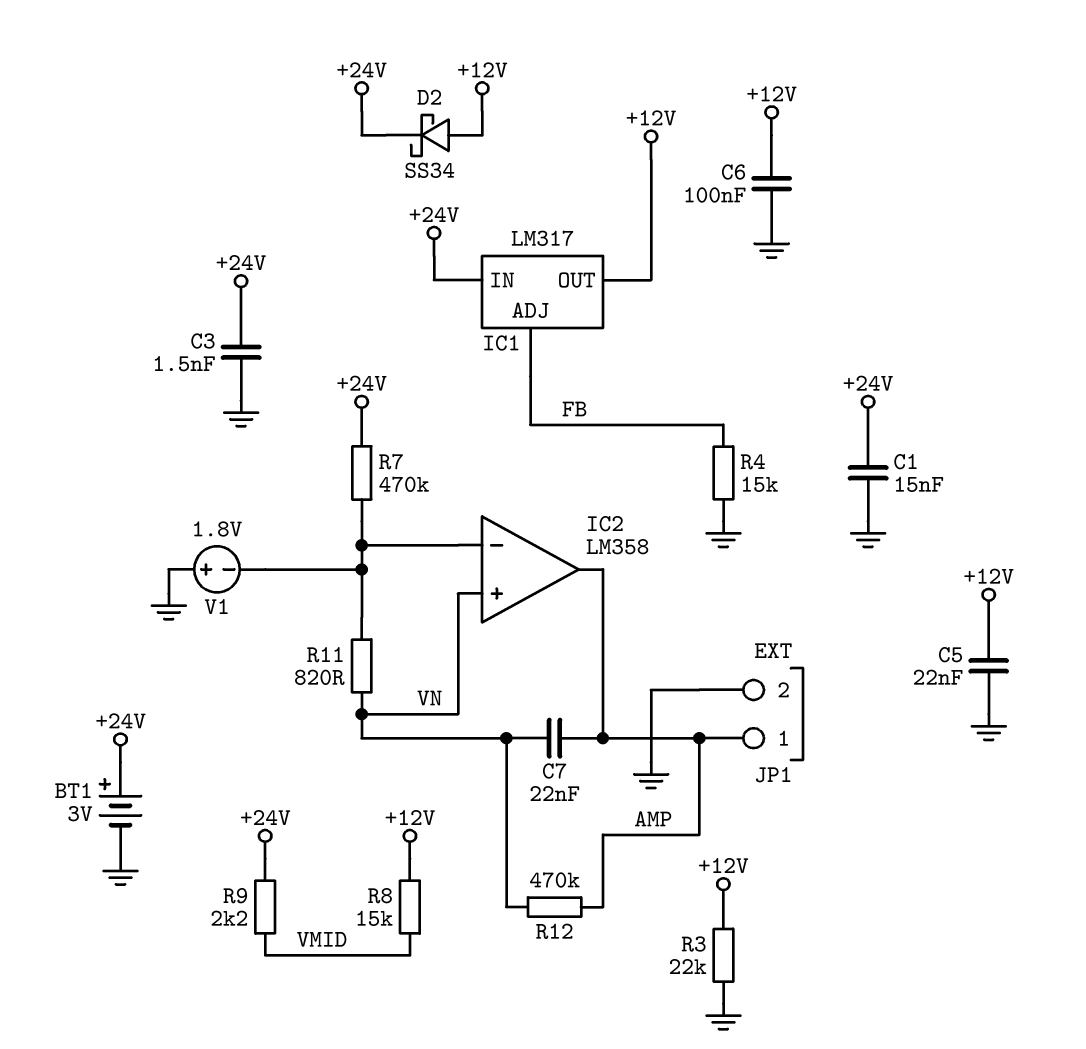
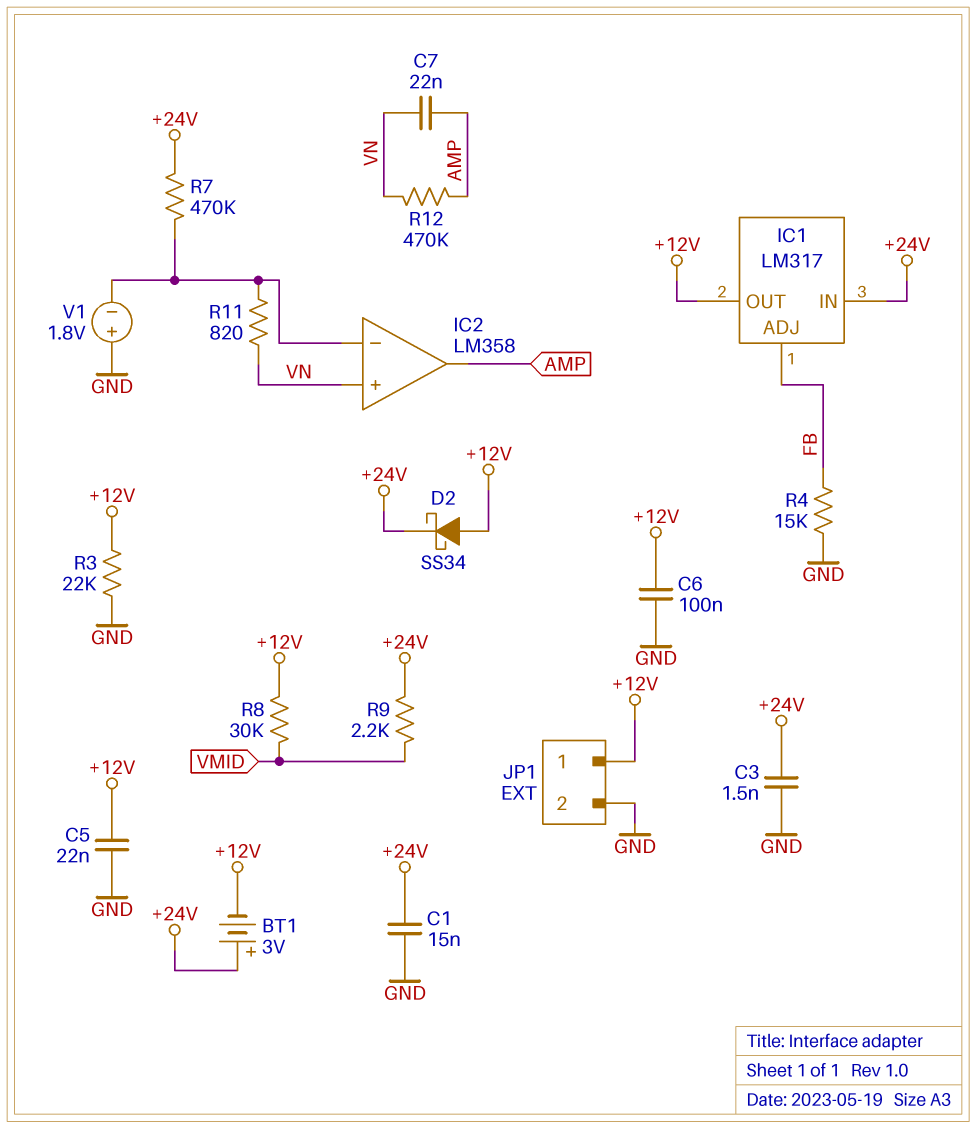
BT1: 3V (plus +24V, minus GND) -> 3V (plus +24V, minus +12V)
JP1 pin 1: AMP -> +12V
R8: 15k (+12V, VMID) -> 30k (+12V, VMID)

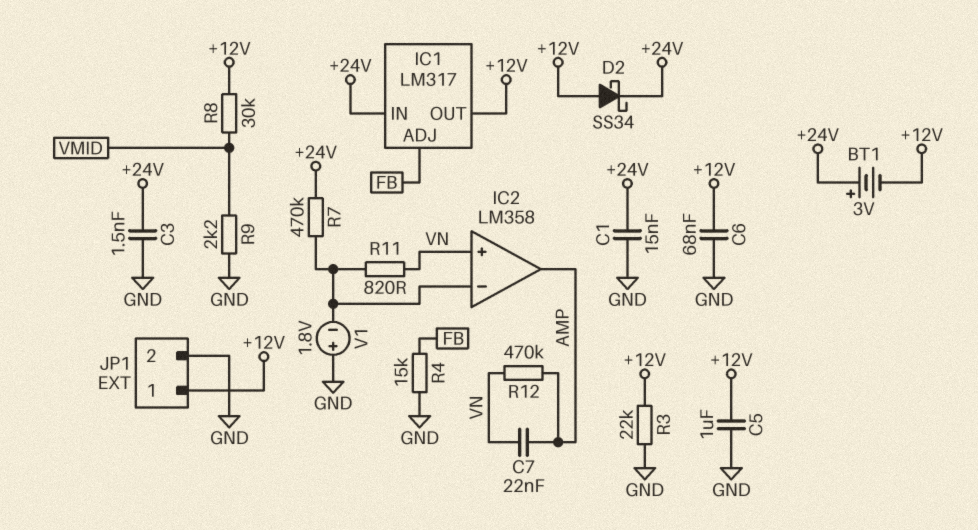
C5: 22nF (+12V, GND) -> 1uF (+12V, GND)
C6: 100nF (+12V, GND) -> 68nF (+12V, GND)
R9: 2.2k (+24V, VMID) -> 2.2k (GND, VMID)

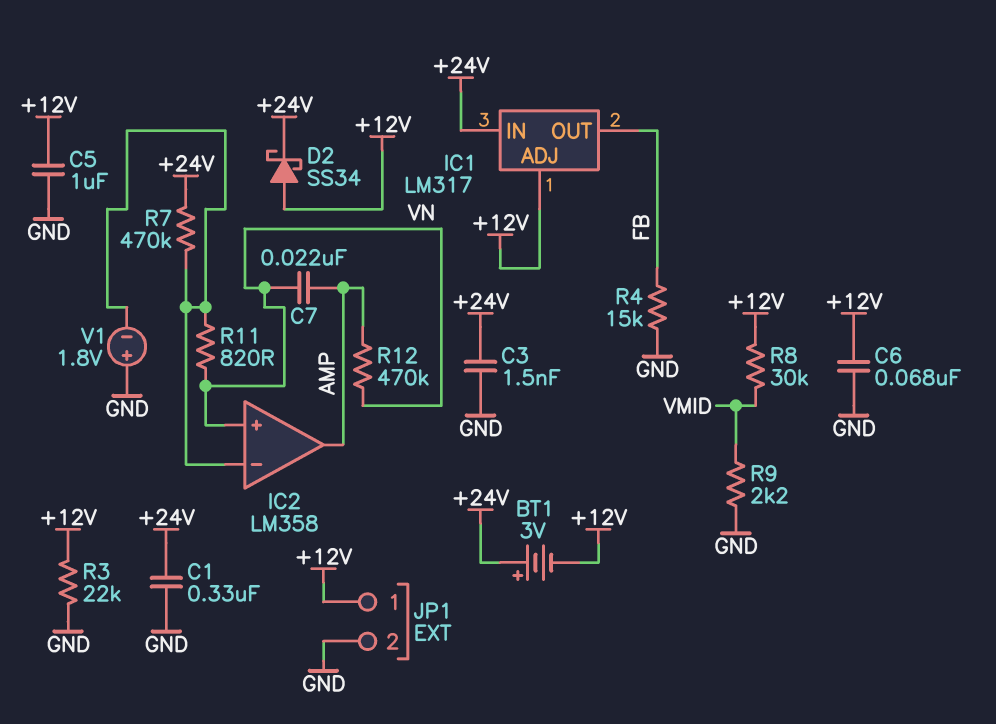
C1: 15nF (+24V, GND) -> 330nF (+24V, GND)
IC1 pin ADJ: FB -> +12V
IC1 pin OUT: +12V -> FB

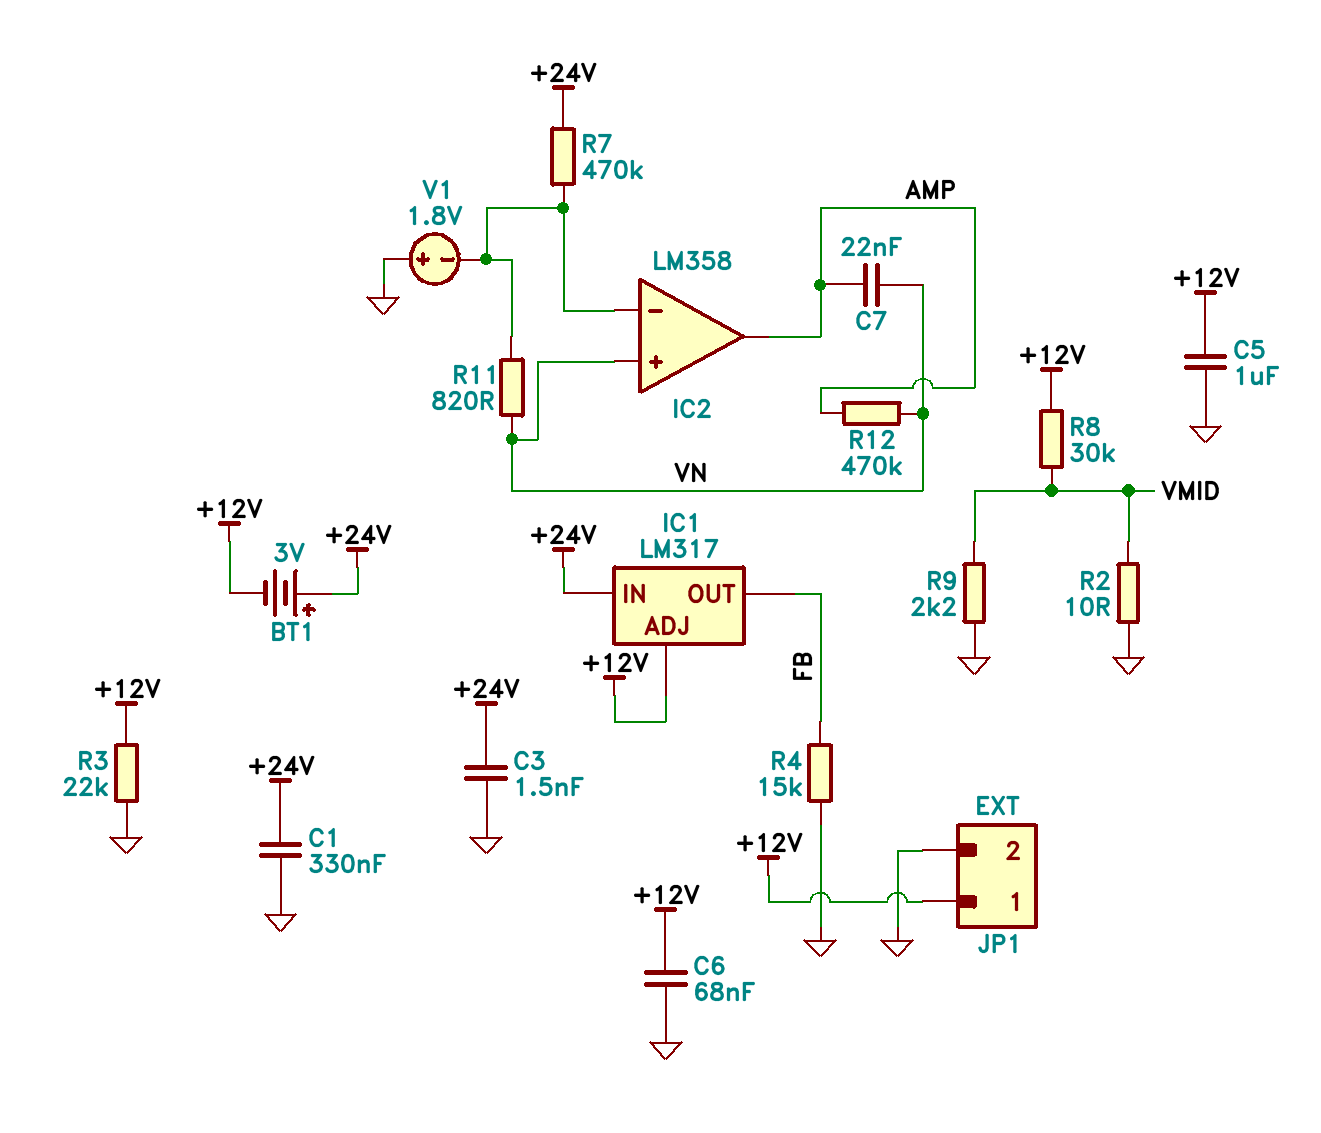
D2: schottky SS34 (A +12V, K +24V) -> none
R2: none -> 10 (GND, VMID)

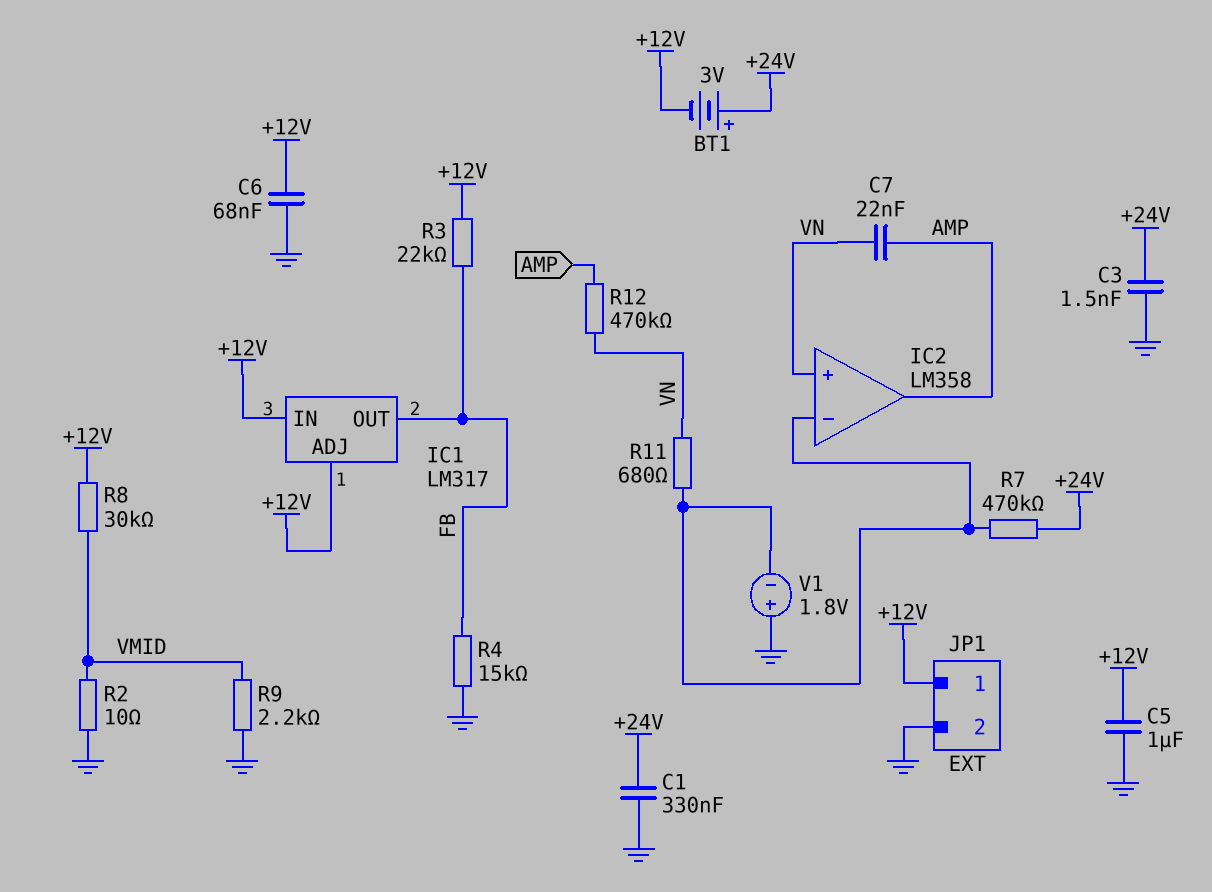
IC1 pin IN: +24V -> +12V
R3: 22k (+12V, GND) -> 22k (+12V, FB)
R11: 820 (IC2/in-, VN) -> 680 (IC2/in-, VN)

